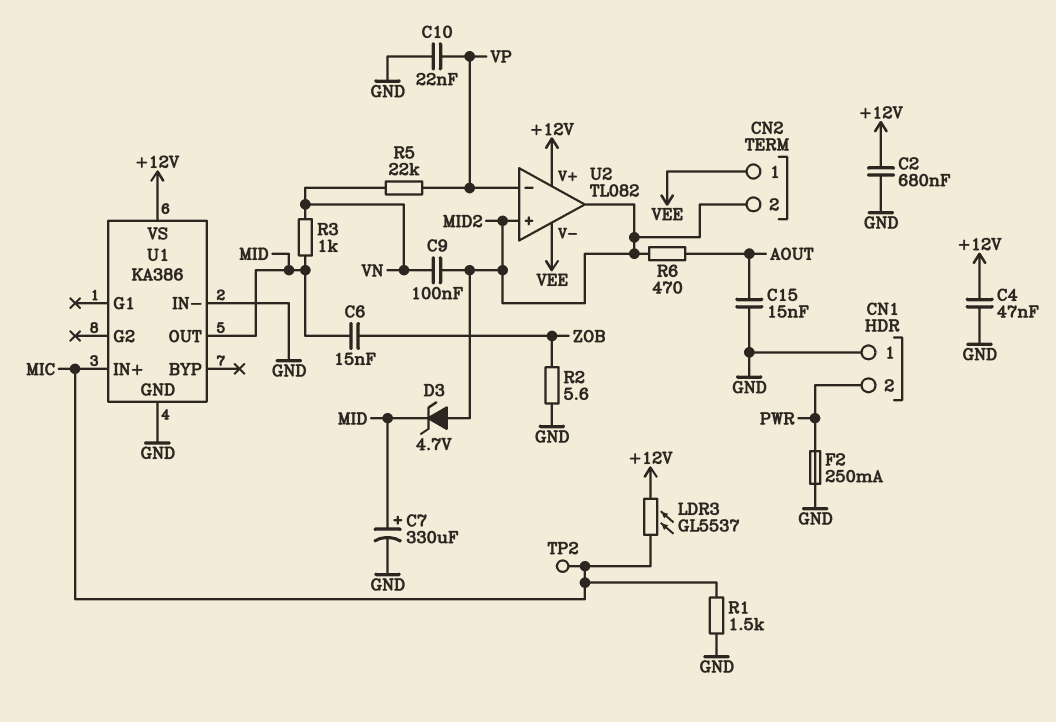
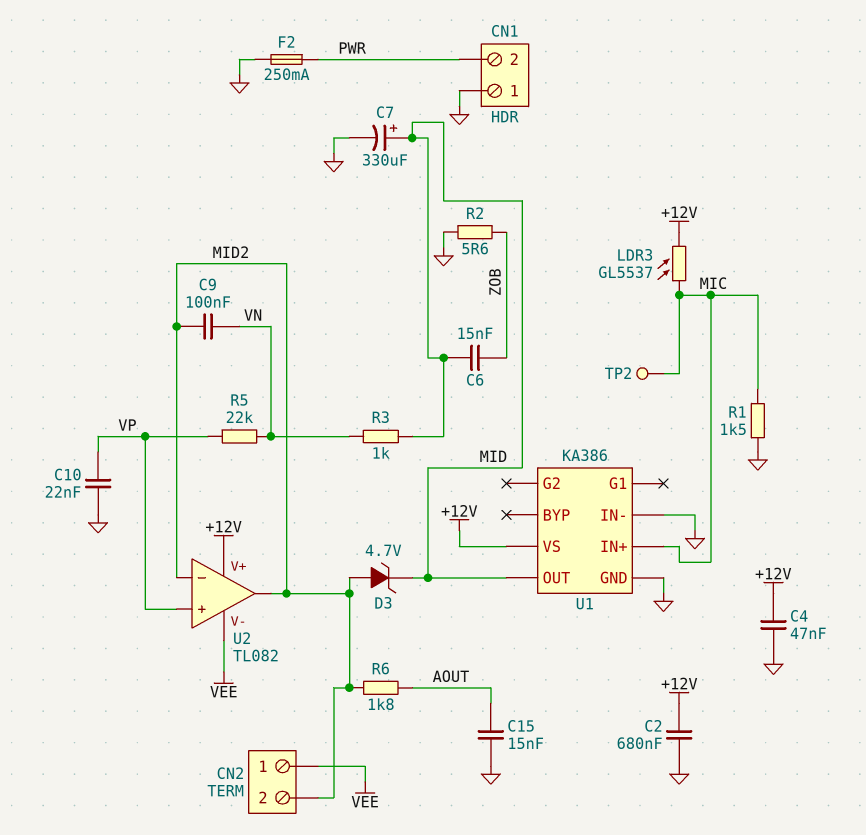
R6: 470 (AOUT, MID2) -> 1.8k (AOUT, MID2)
U2 pin in+: MID2 -> VP
U2 pin in-: VP -> MID2

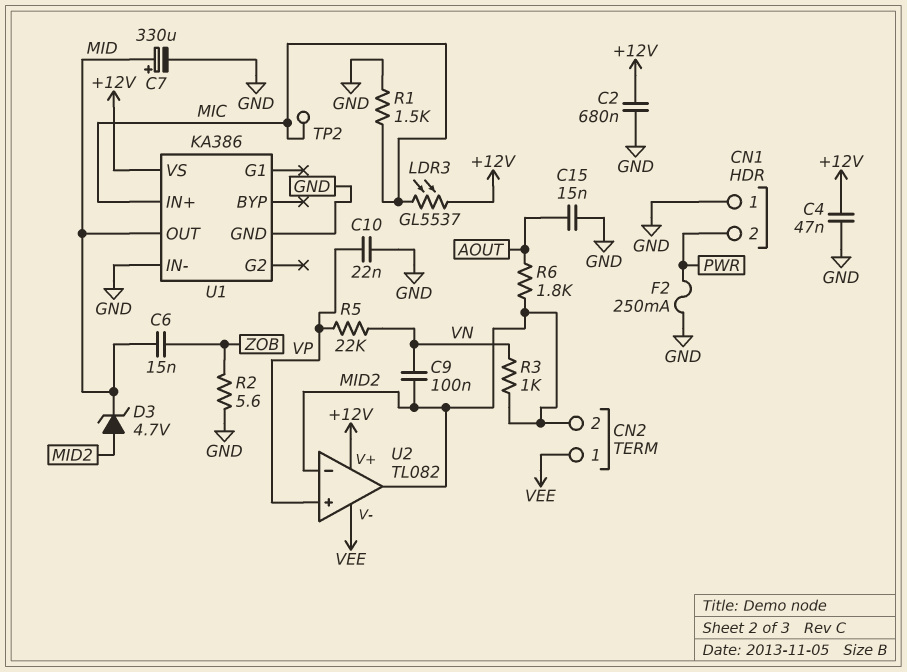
R3: 1k (MID, VN) -> 1k (MID2, VN)

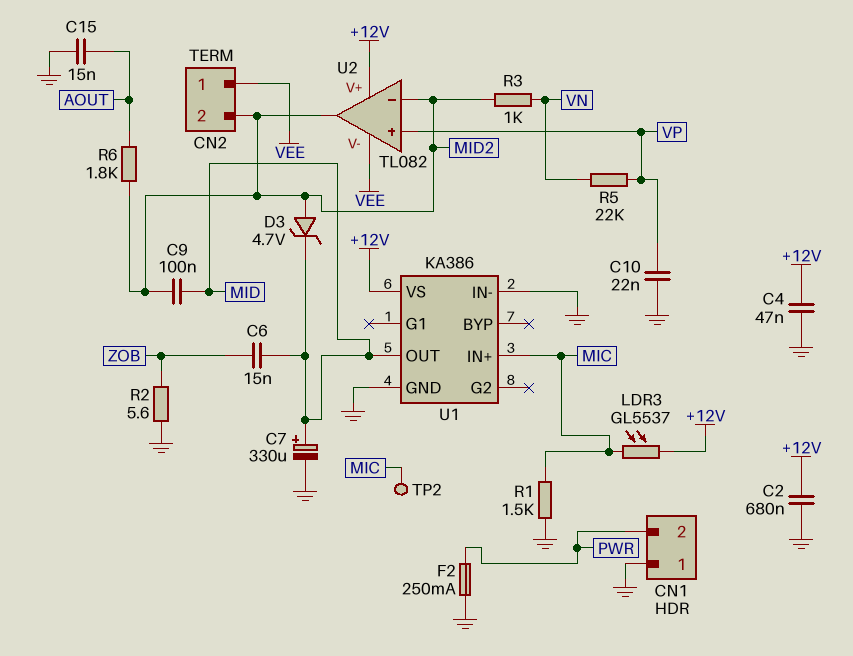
C9: 100nF (MID2, VN) -> 100nF (MID, MID2)

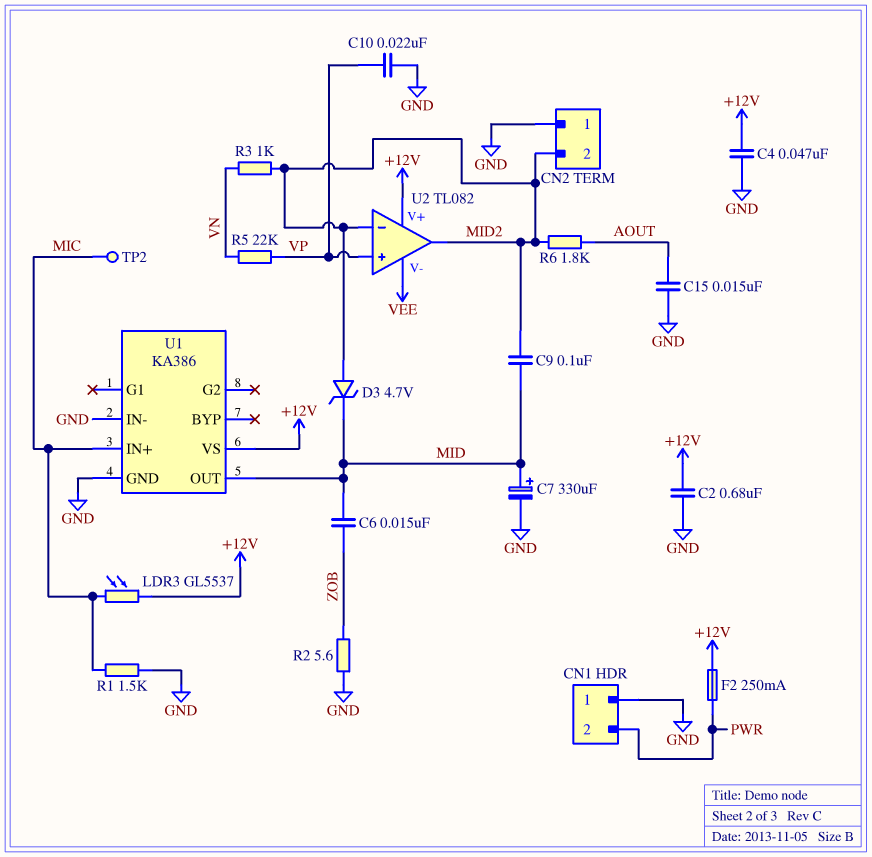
CN2 pin 1: VEE -> GND
F2: 250mA (GND, PWR) -> 250mA (+12V, PWR)

